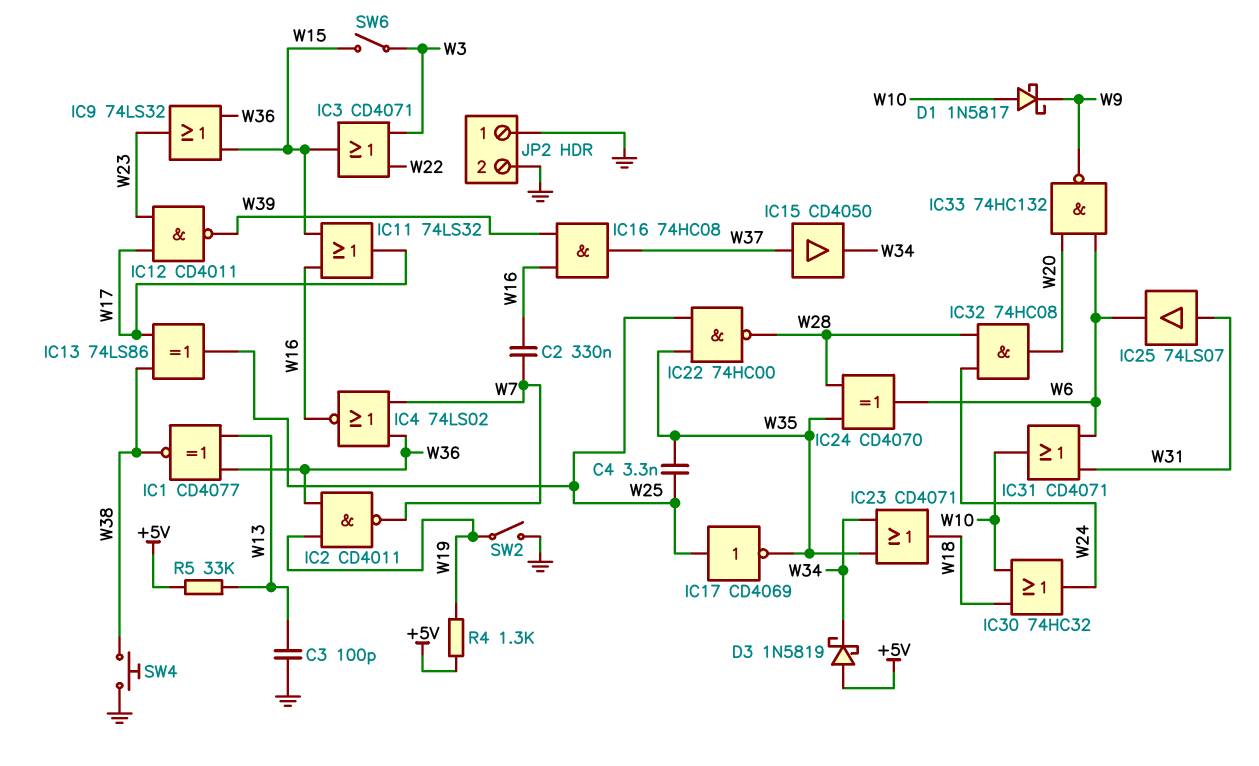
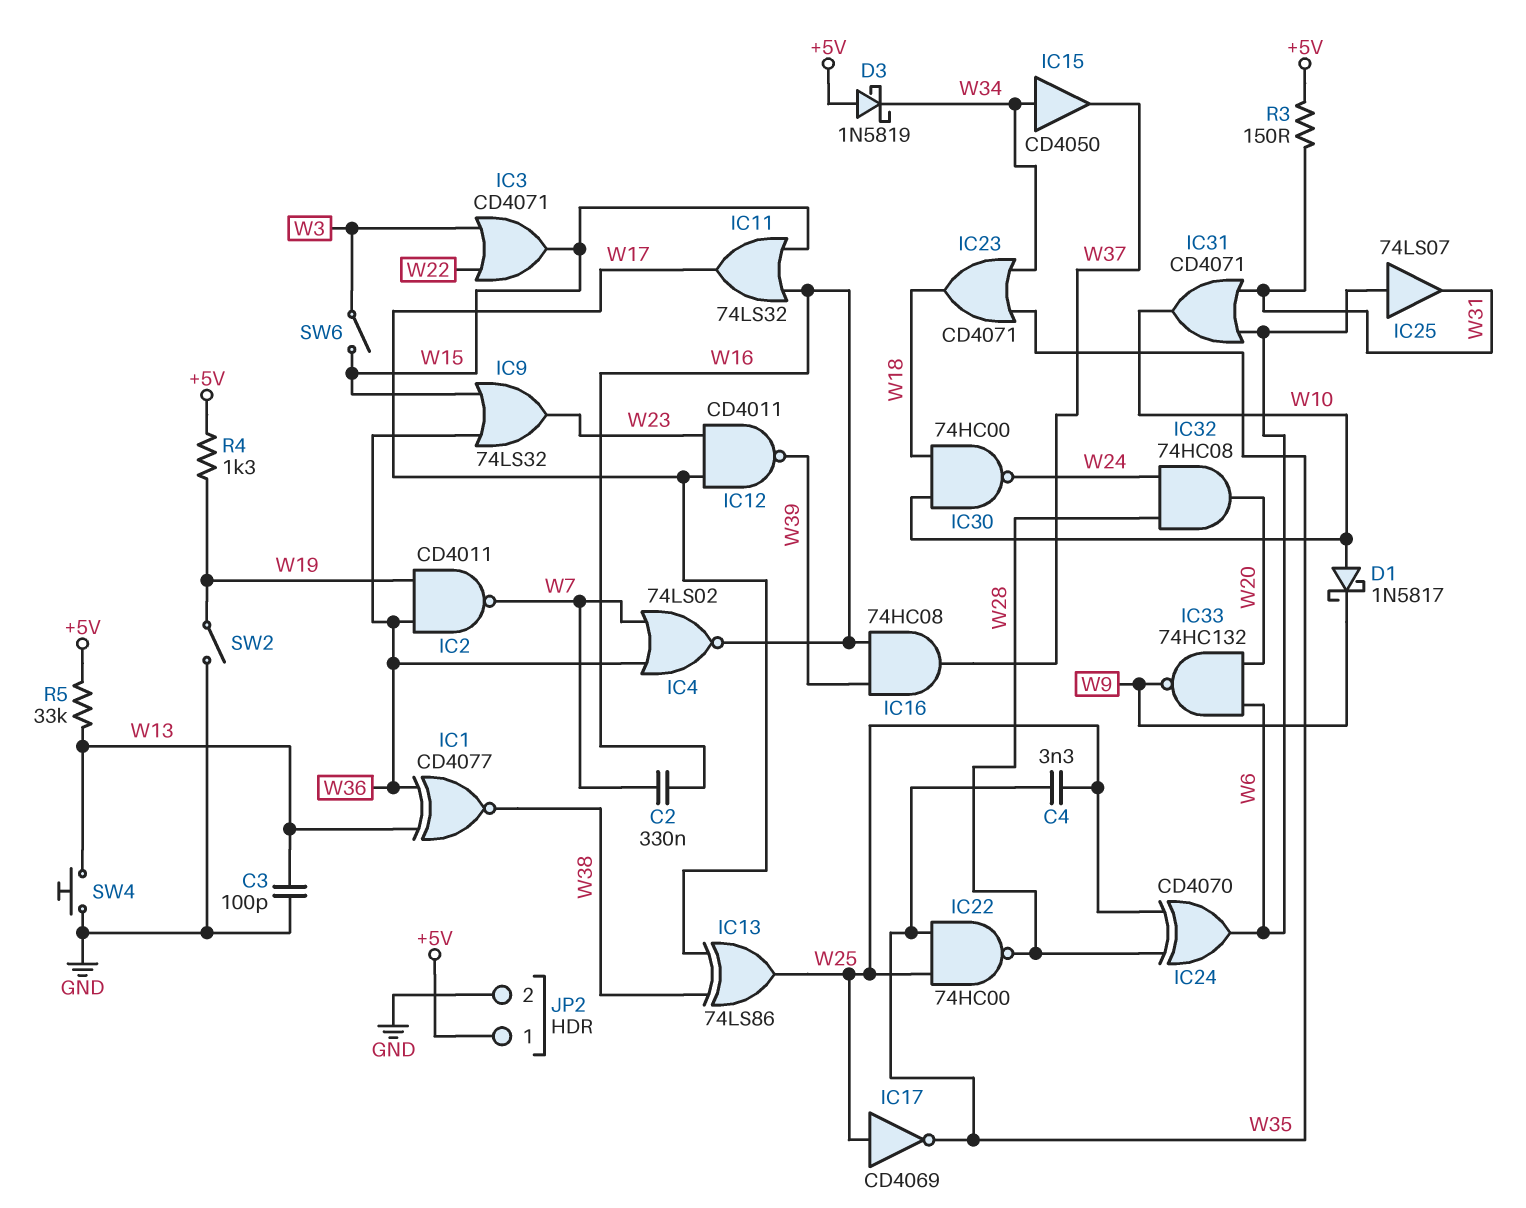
IC15: buffer CD4050 (in W37, out W34) -> buffer CD4050 (in W34, out W37)
IC24: XOR CD4070 (in W28, in W35, out W6) -> XOR CD4070 (in W25, in W28, out W6)
IC25: buffer 74LS07 (in W31, out W6) -> buffer 74LS07 (in W6, out W31)
IC30: OR 74HC32 (in W10, in W18, out W24) -> NAND 74HC00 (in W10, in W18, out W24)
JP2 pin 1: GND -> +5V
R3: none -> 150 (+5V, W31)
SW4: button (GND, W38) -> button (GND, W13)

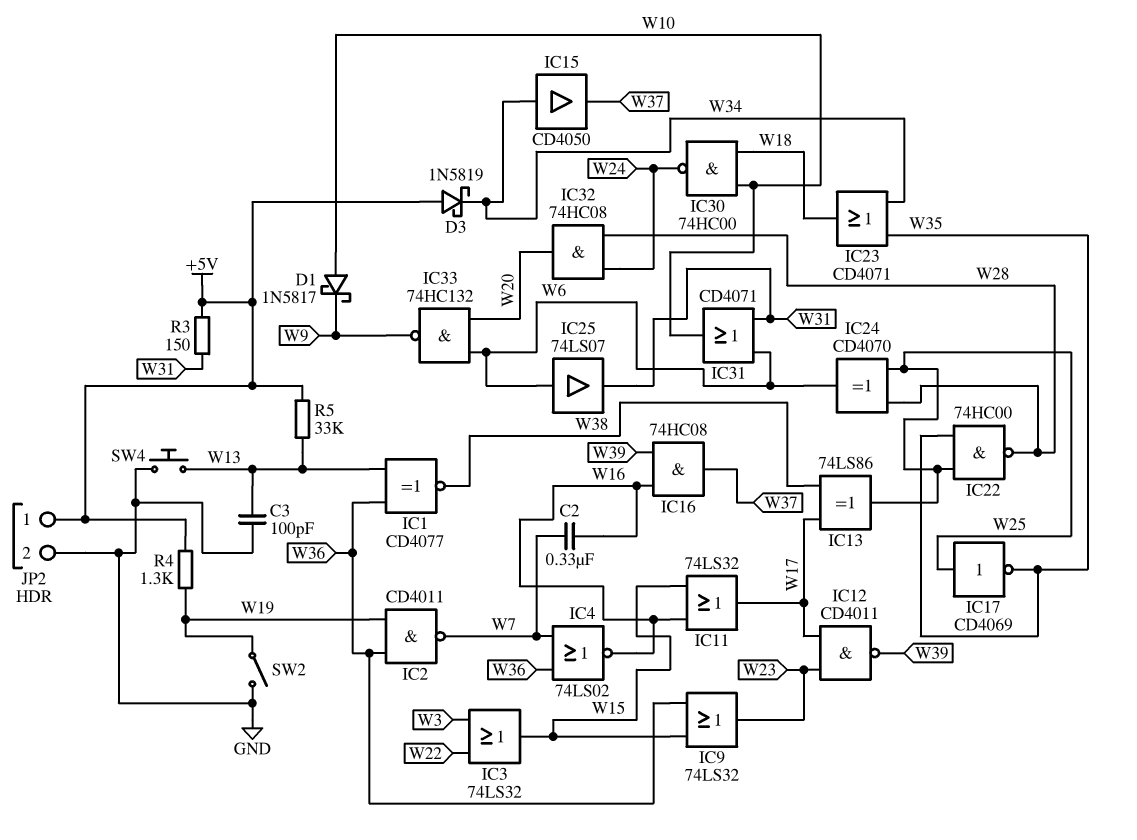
C4: 3.3nF (W25, W35) -> none
IC3: OR CD4071 (in W3, in W22, out W15) -> OR 74LS32 (in W3, in W22, out W15)
SW6: switch (W3, W15) -> none

